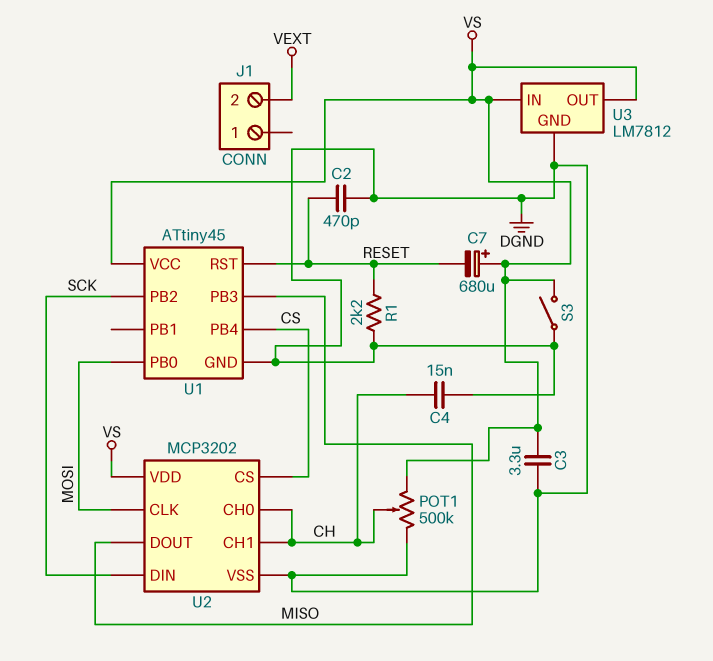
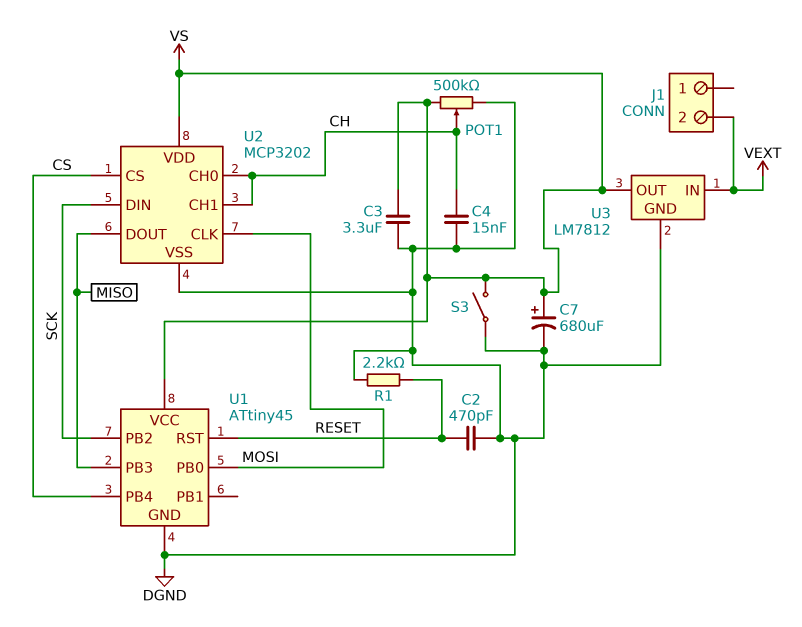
C7: 680uF (plus VS, minus RESET) -> 680uF (plus VS, minus DGND)
U3 pin IN: VS -> VEXT

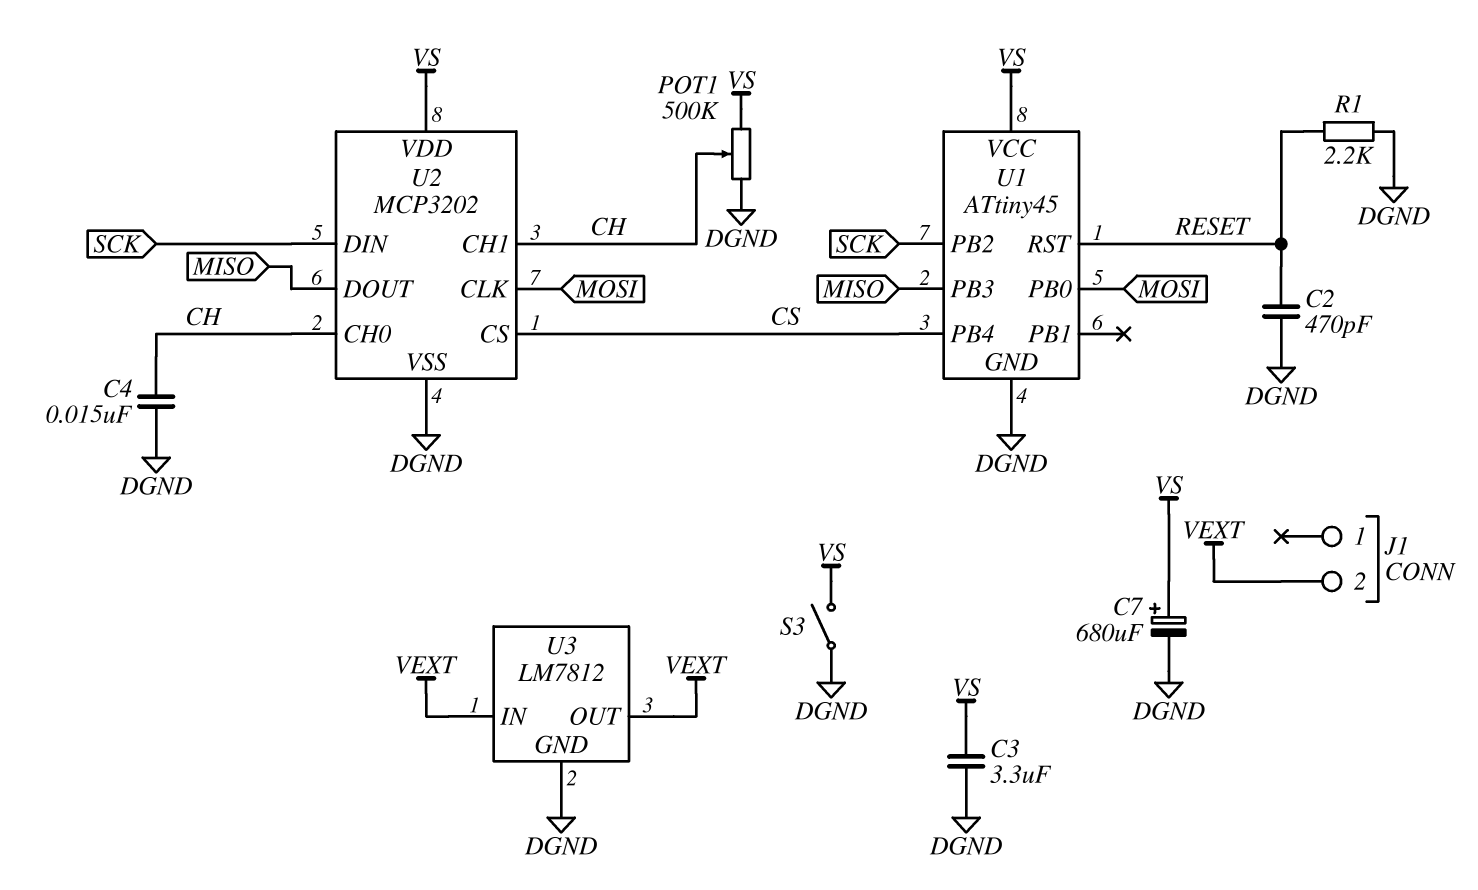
U3 pin OUT: VS -> VEXT

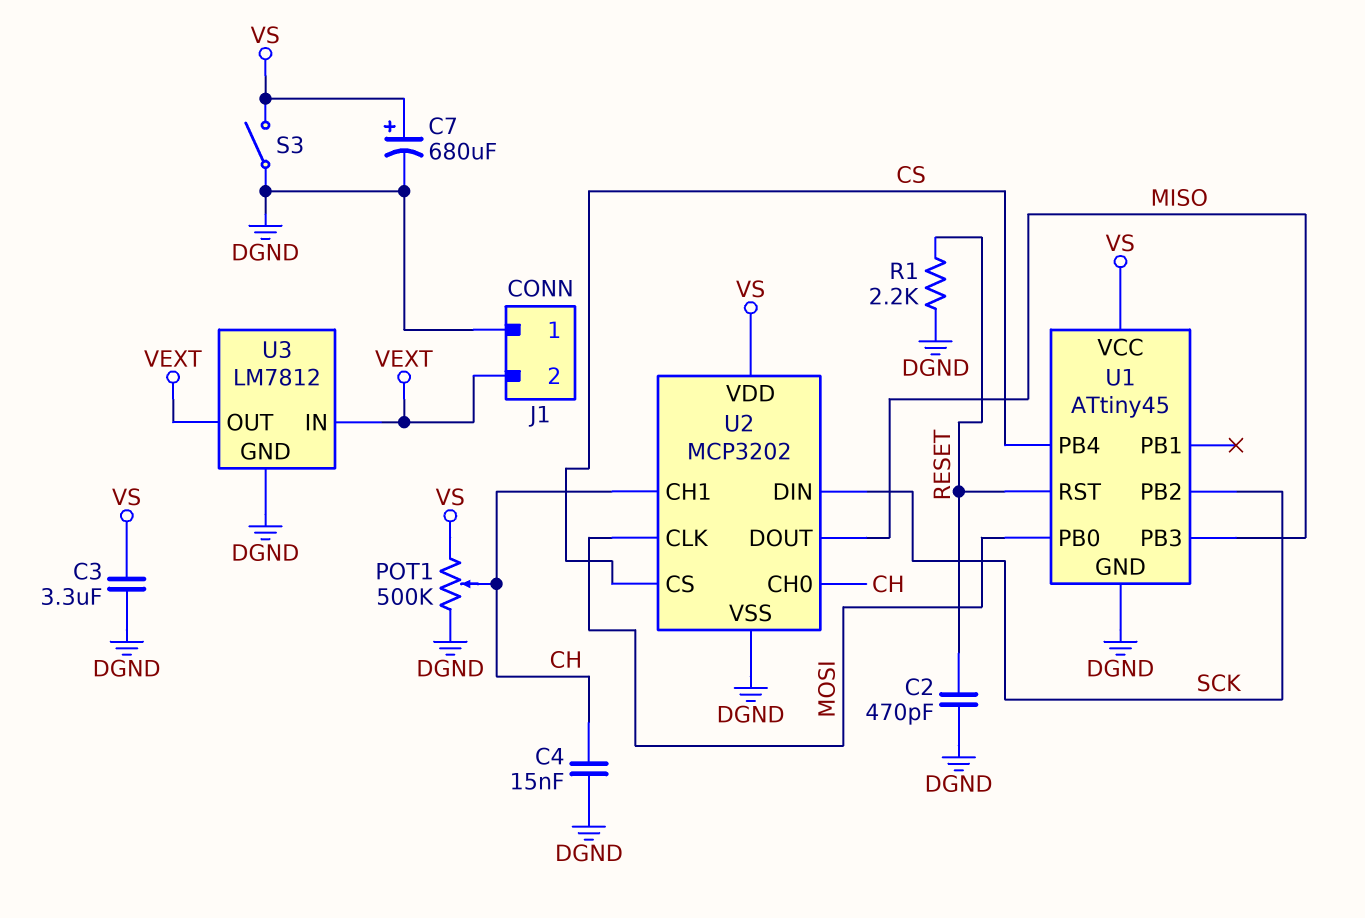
J1 pin 1: none -> DGND

